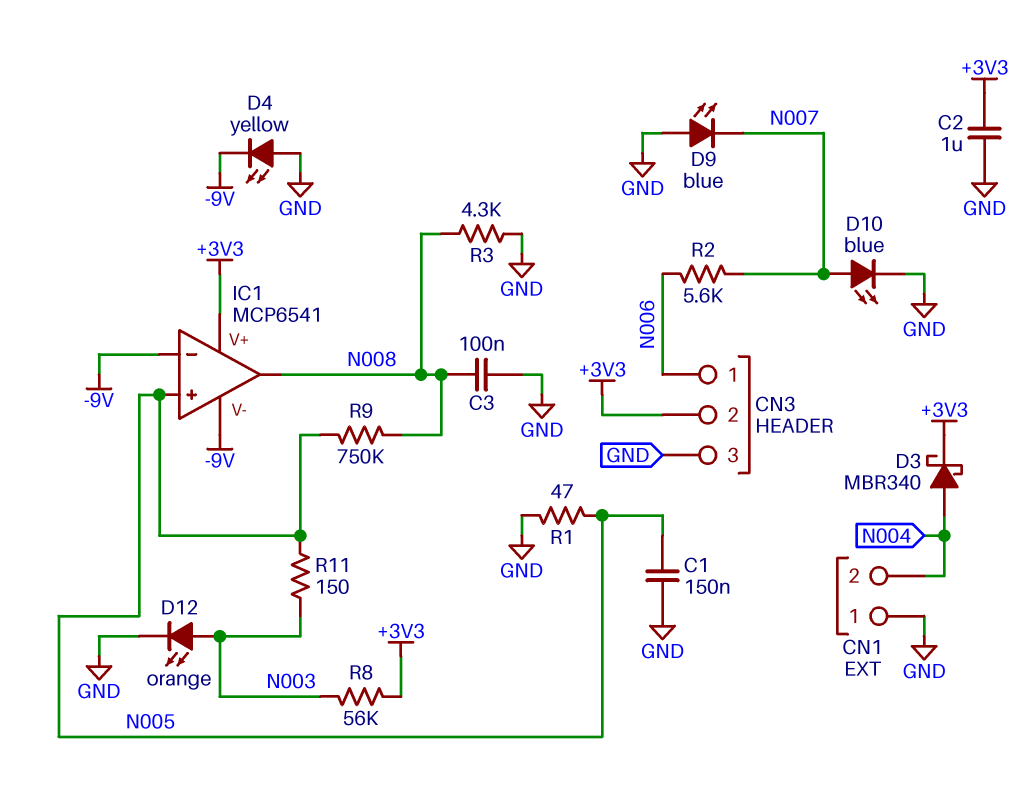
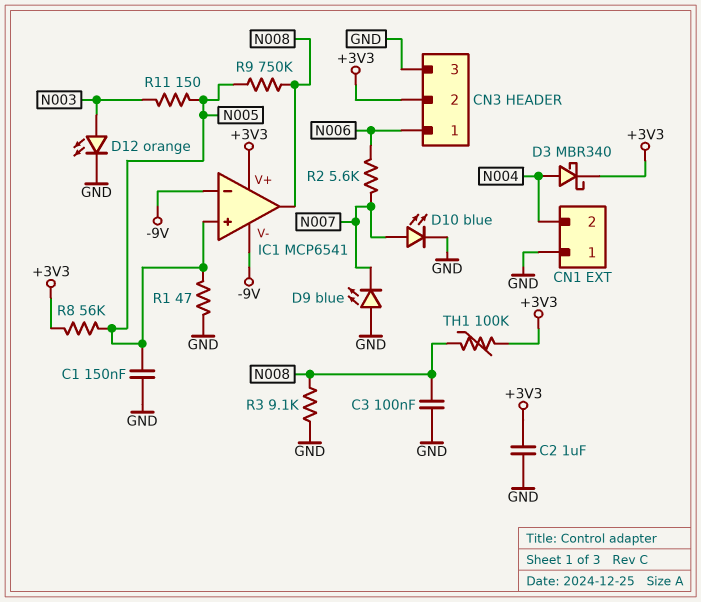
D4: LED yellow (A GND, K -9V) -> none
R3: 4.3k (GND, N008) -> 9.1k (GND, N008)
R8: 56k (+3V3, N003) -> 56k (+3V3, N005)
TH1: none -> 100k (+3V3, N008)

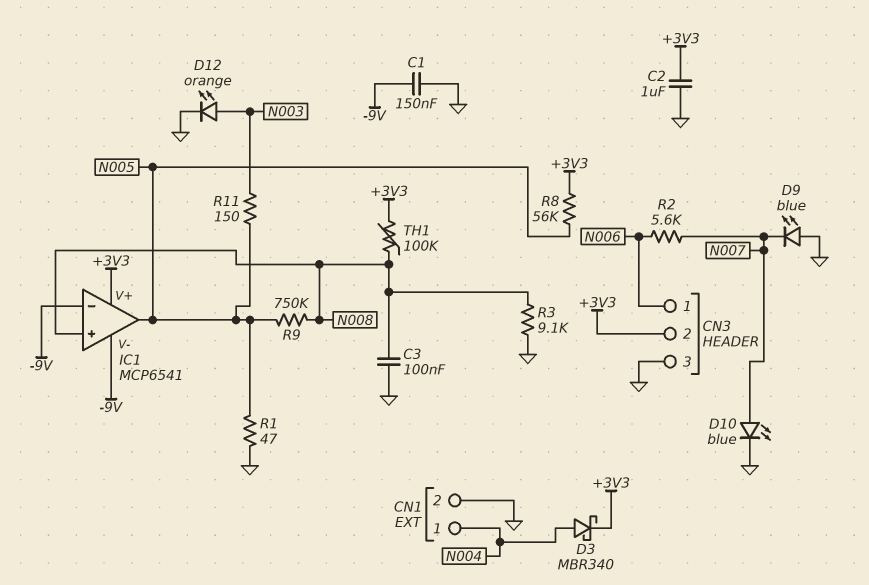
C1: 150nF (GND, N005) -> 150nF (-9V, GND)
CN1 pin 1: GND -> N004
CN1 pin 2: N004 -> GND
IC1 pin in+: N005 -> N008
IC1 pin out: N008 -> N005

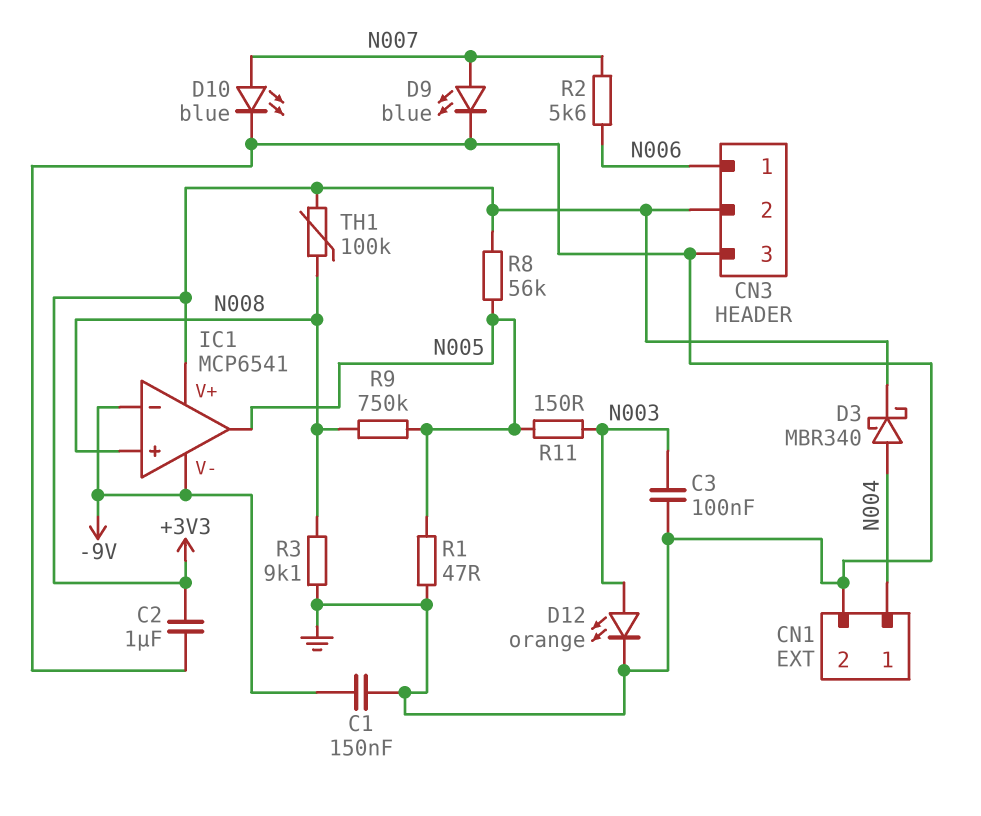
C3: 100nF (GND, N008) -> 100nF (GND, N003)
D9: LED blue (A GND, K N007) -> LED blue (A N007, K GND)

